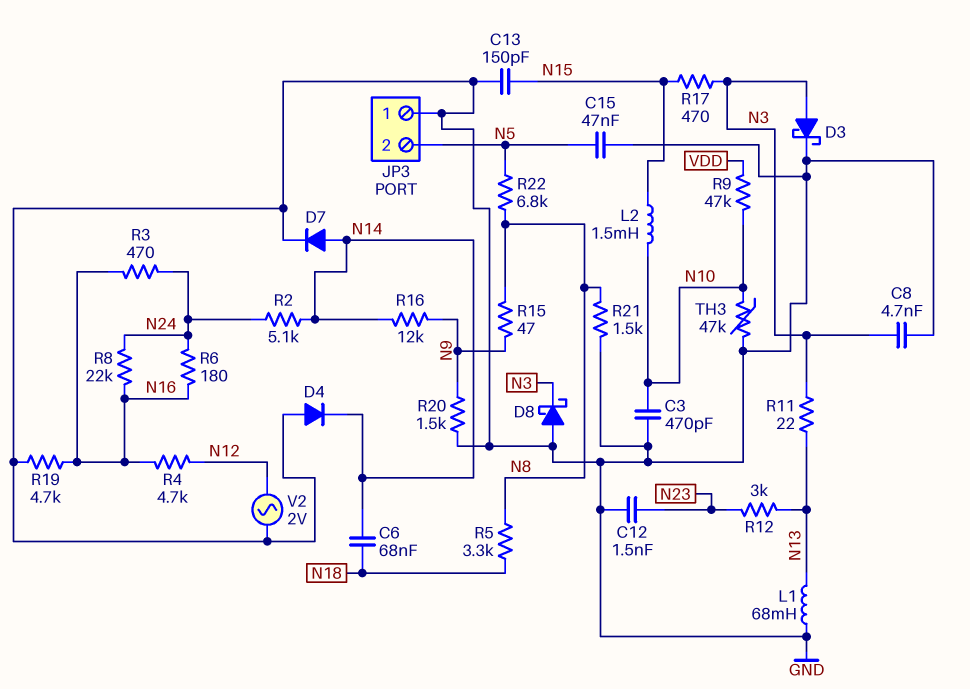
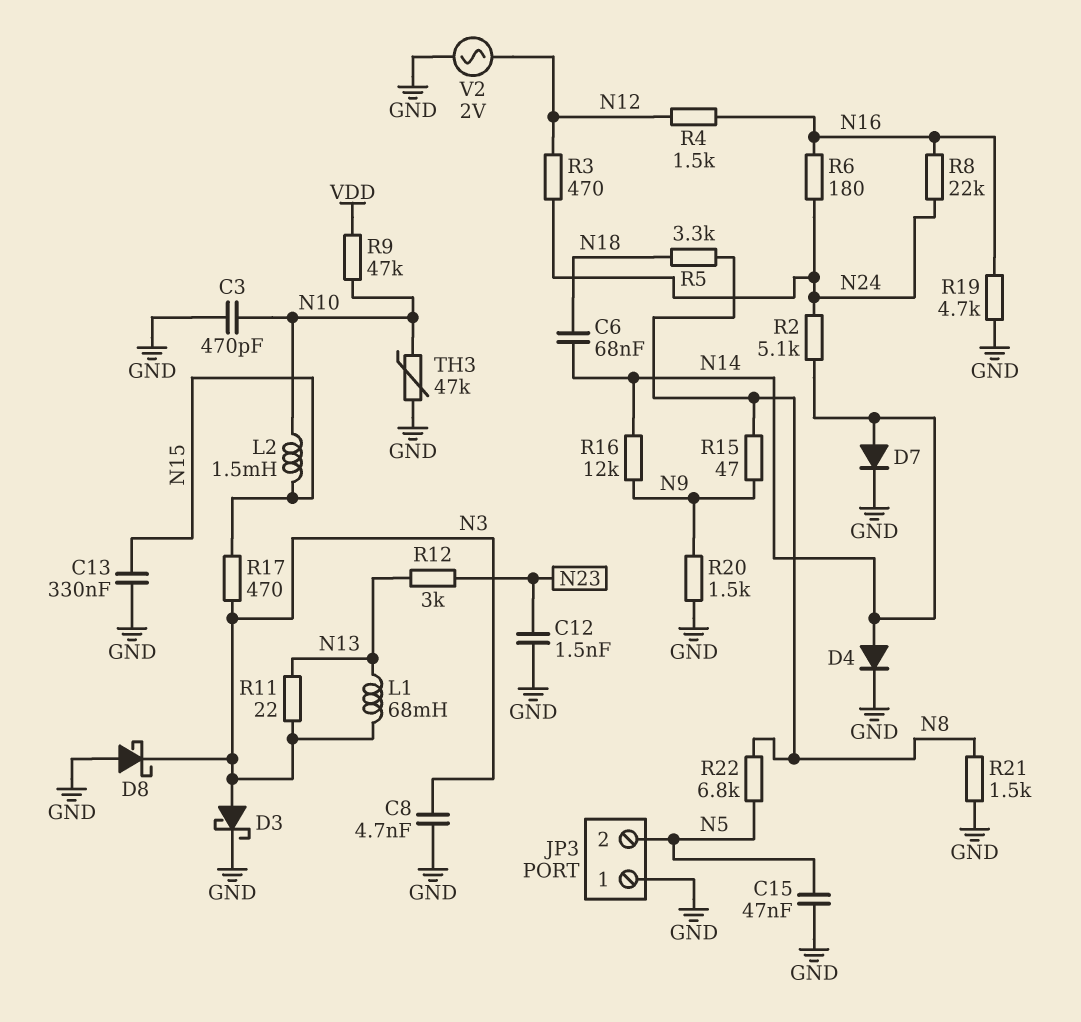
C13: 150pF (GND, N15) -> 330nF (GND, N15)
D4: diode (A GND, K N14) -> diode (A N14, K GND)
L1: 68mH (GND, N13) -> 68mH (N3, N13)
R3: 470 (N16, N24) -> 470 (N12, N24)
R4: 4.7k (N12, N16) -> 1.5k (N12, N16)

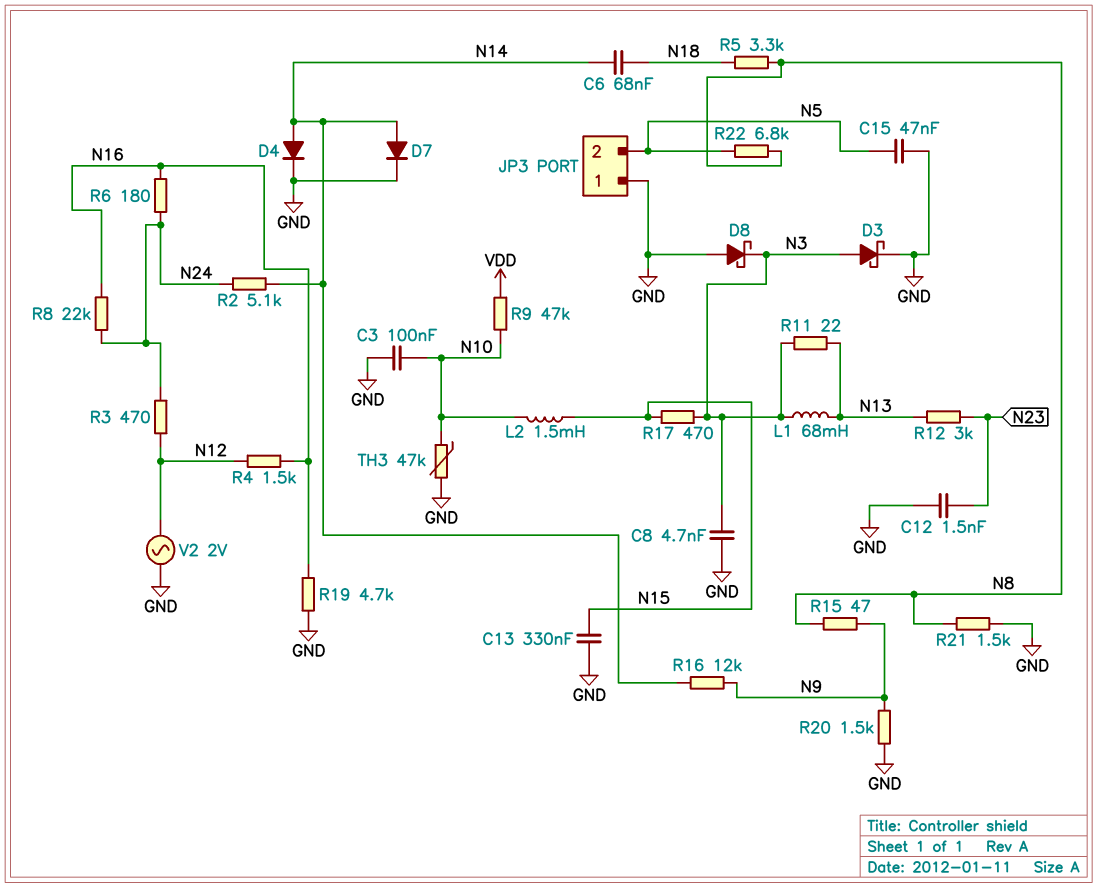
C3: 470pF (GND, N10) -> 100nF (GND, N10)

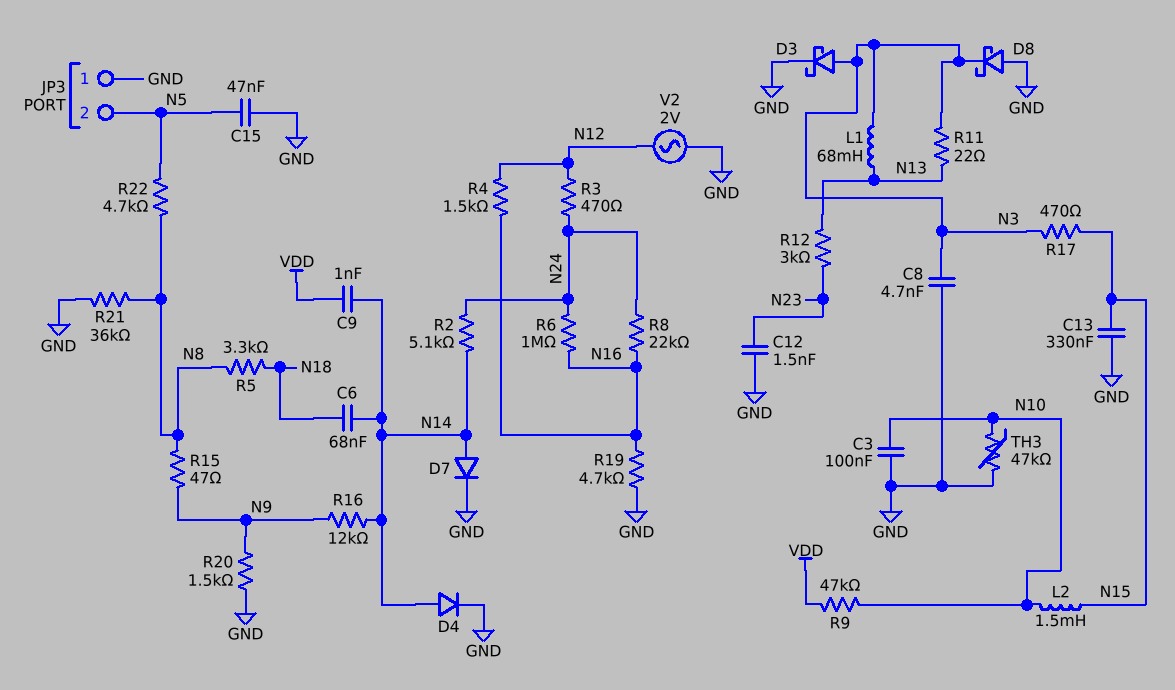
C9: none -> 1nF (N14, VDD)
R6: 180 (N16, N24) -> 1M (N16, N24)
R21: 1.5k (GND, N8) -> 36k (GND, N8)
R22: 6.8k (N5, N8) -> 4.7k (N5, N8)

